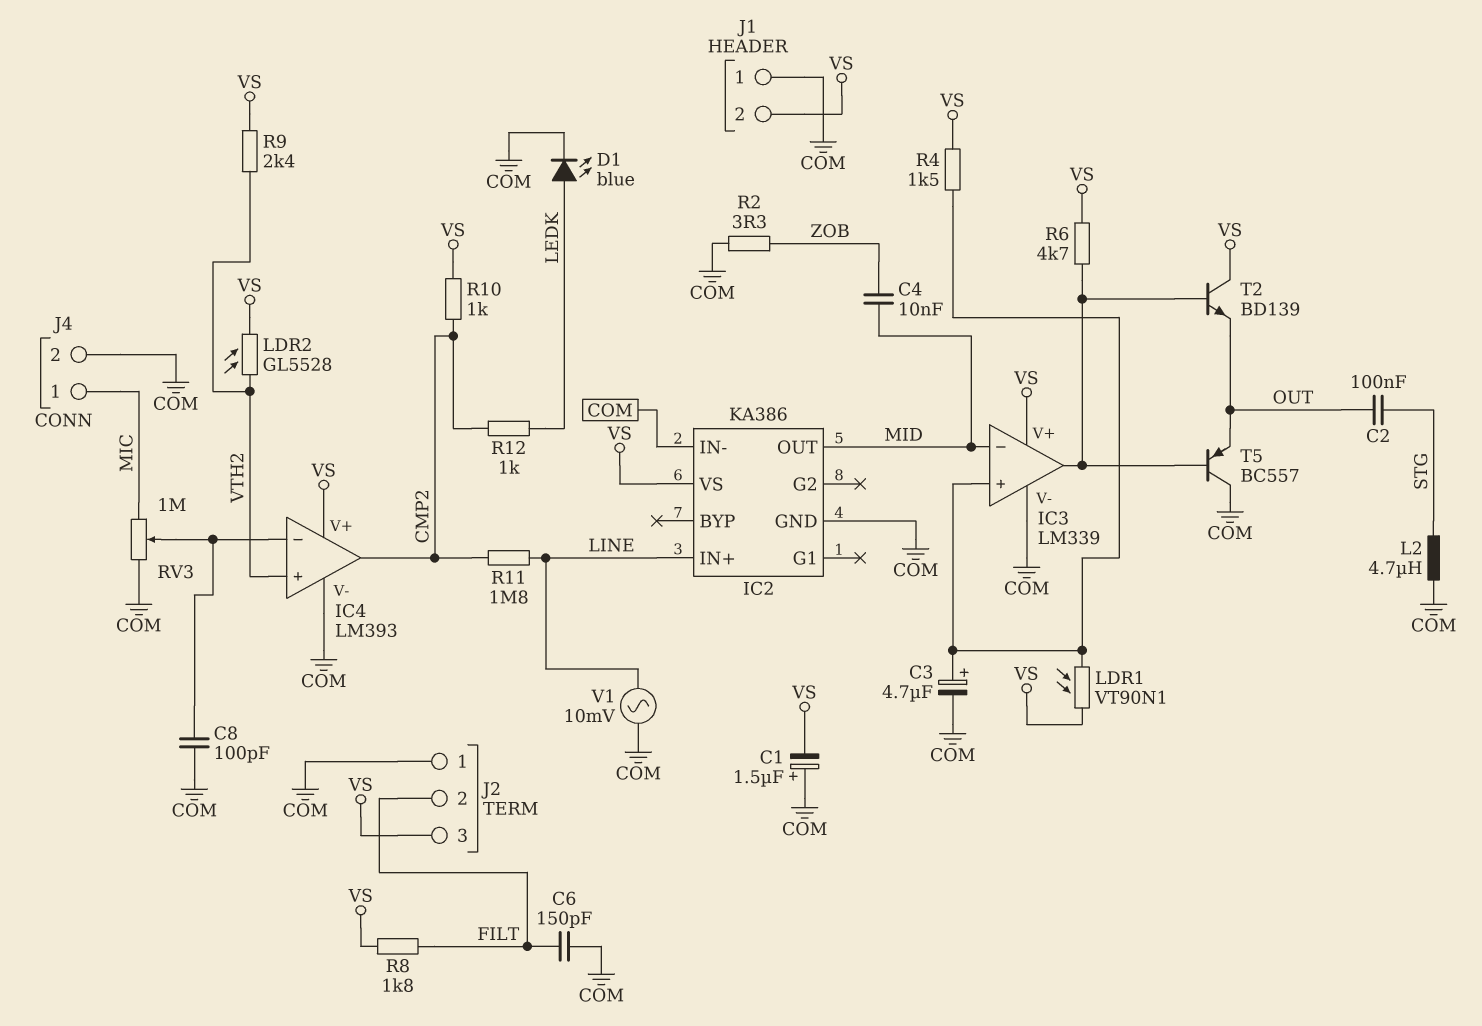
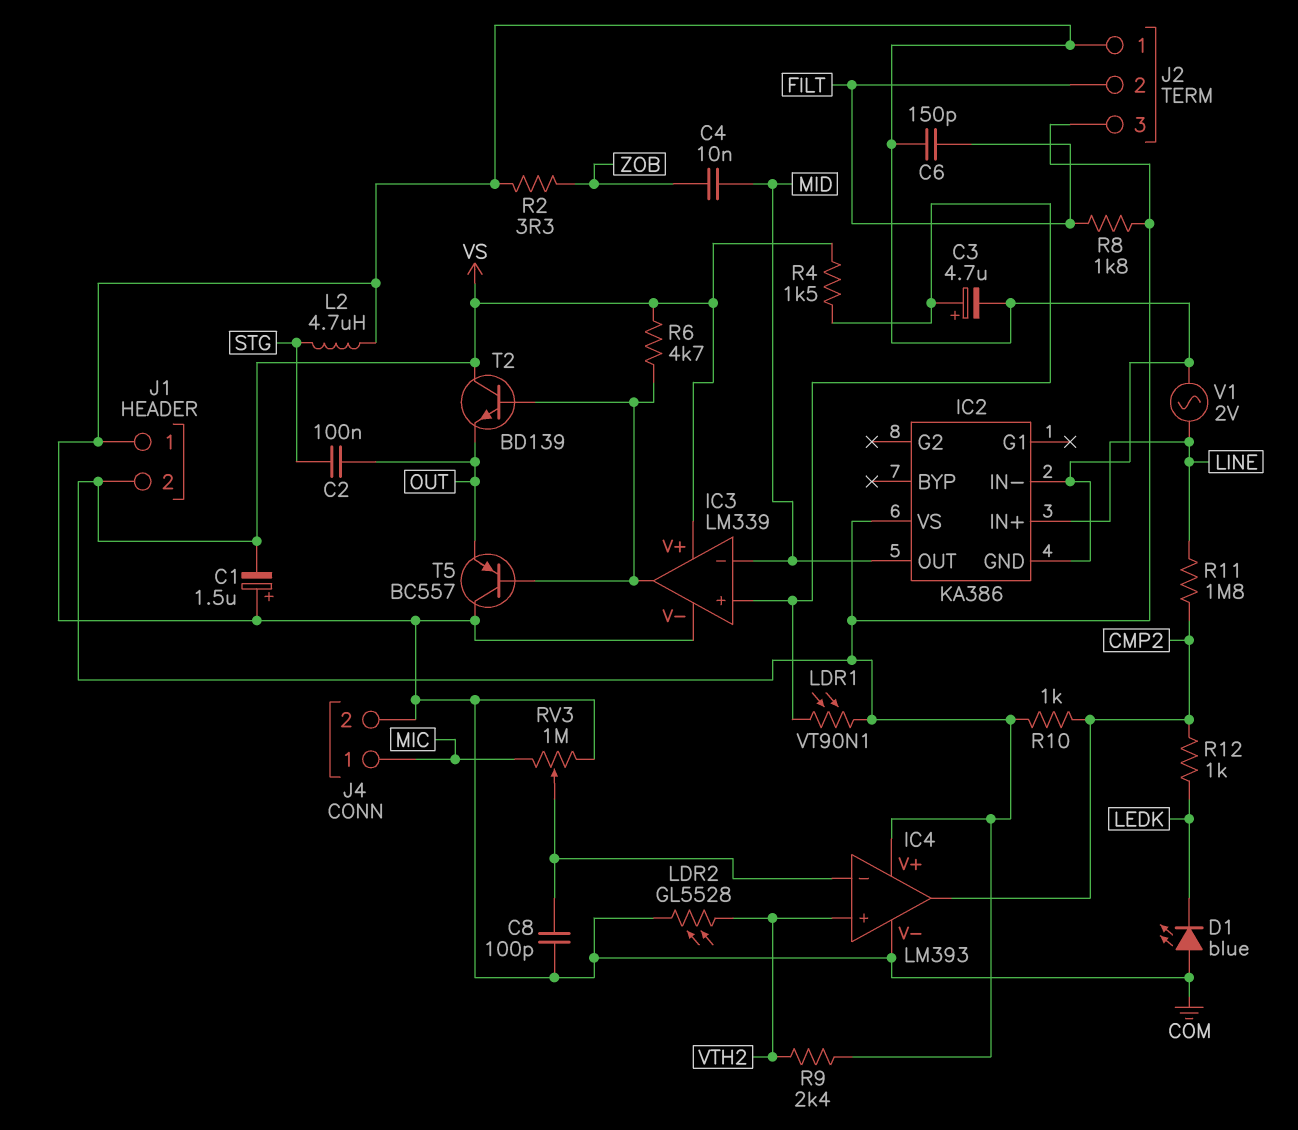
D1: LED blue (A LEDK, K COM) -> LED blue (A COM, K LEDK)
LDR2: GL5528 (VS, VTH2) -> GL5528 (COM, VTH2)
V1: AC 10mV (COM, LINE) -> AC 2V (COM, LINE)

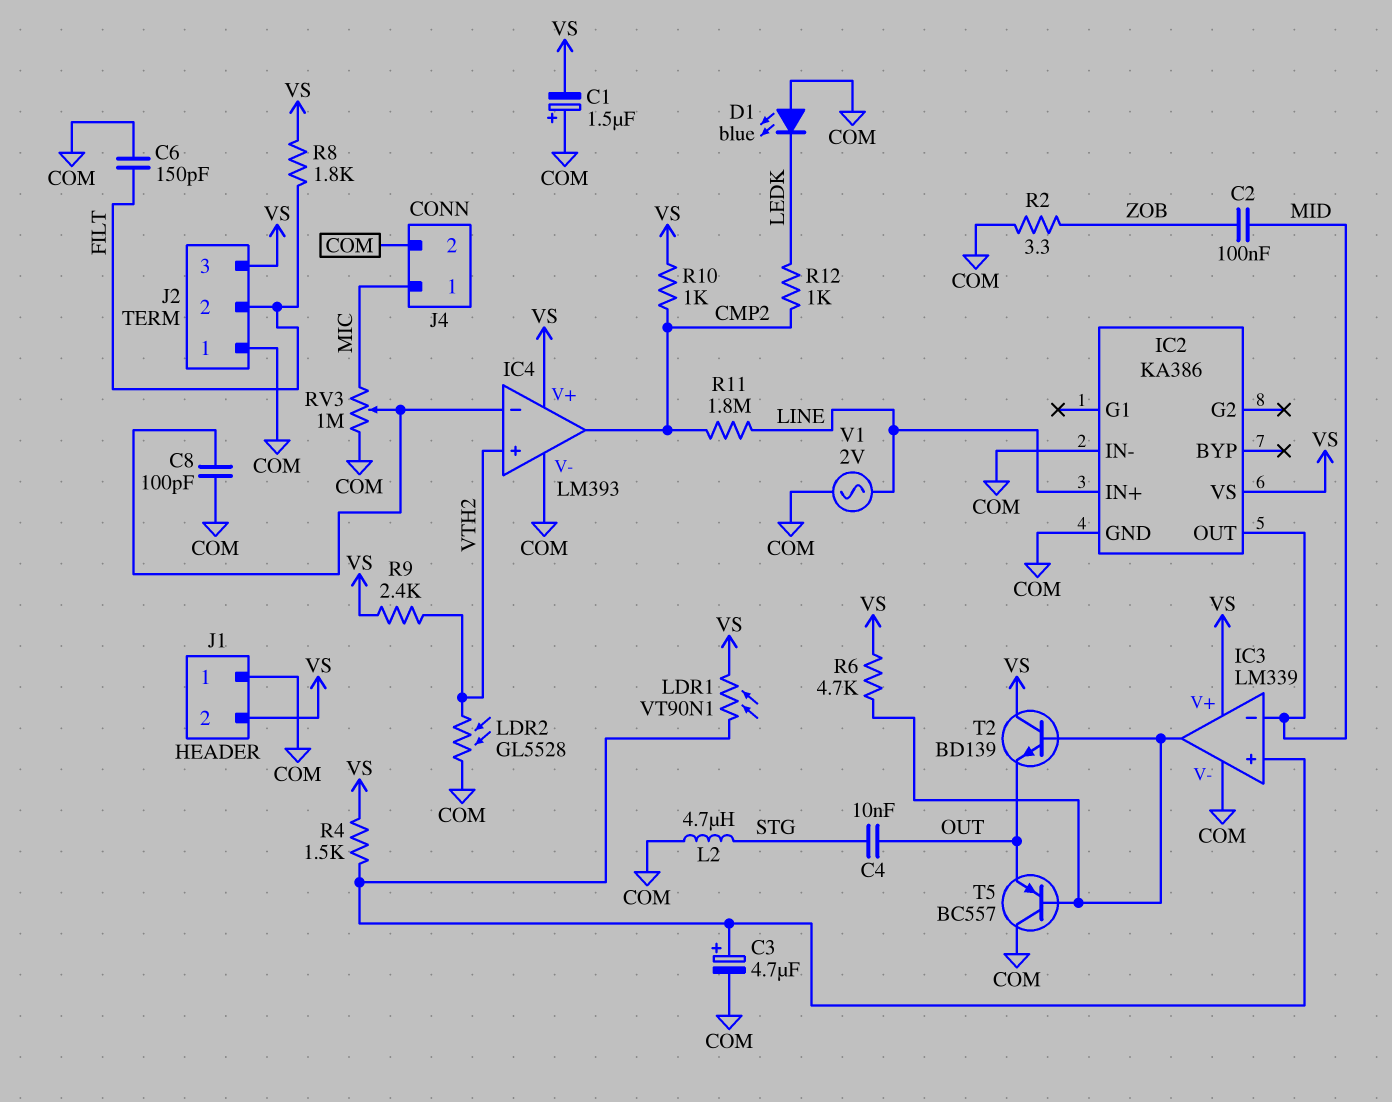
C2: 100nF (OUT, STG) -> 100nF (MID, ZOB)
C4: 10nF (MID, ZOB) -> 10nF (OUT, STG)

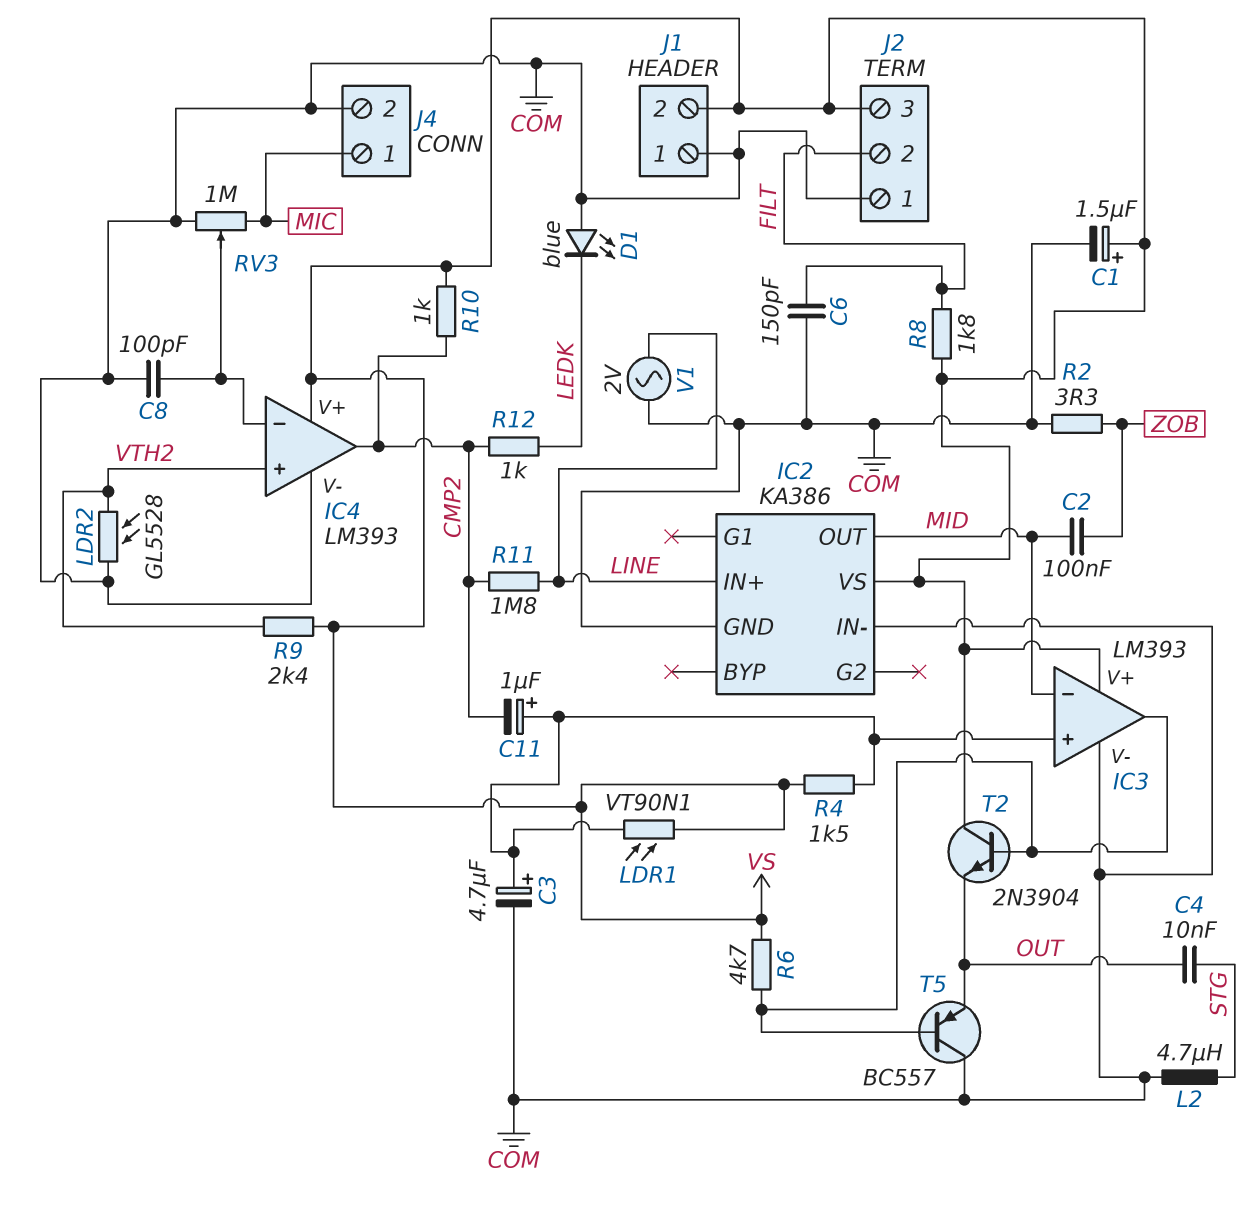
C1: 1.5uF (plus COM, minus VS) -> 1.5uF (plus VS, minus COM)
C11: none -> 1uF (plus IC3/in+, minus CMP2)
IC3: LM339 -> LM393
T2: NPN BD139 (B IC3/out, C VS, E OUT) -> NPN 2N3904 (B IC3/out, C VS, E OUT)

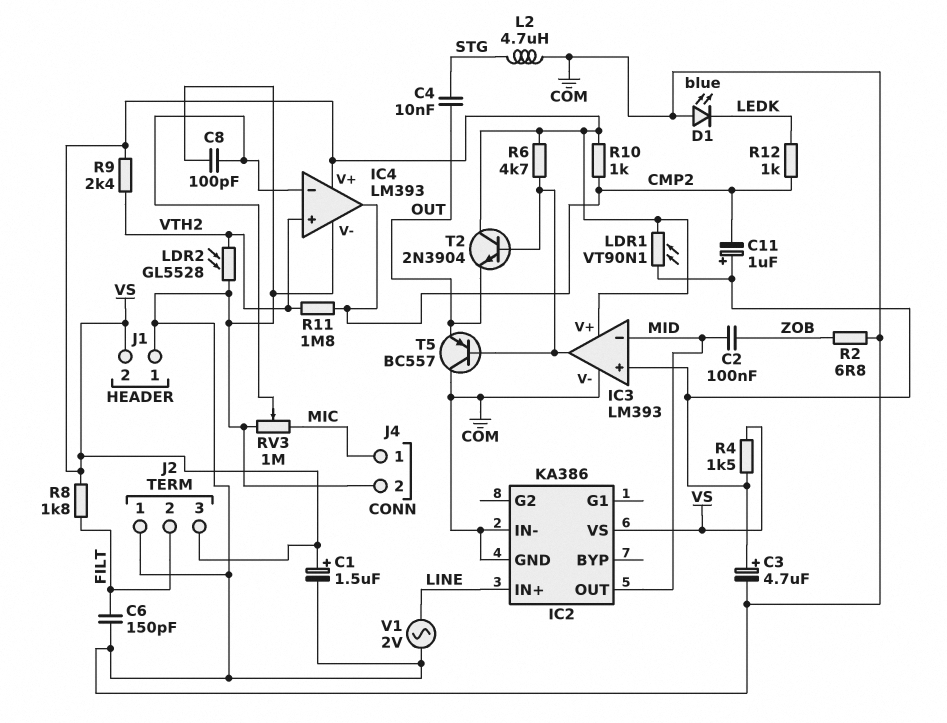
R2: 3.3 (COM, ZOB) -> 6.8 (COM, ZOB)
R11: 1.8M (CMP2, LINE) -> 1.8M (CMP2, VTH2)

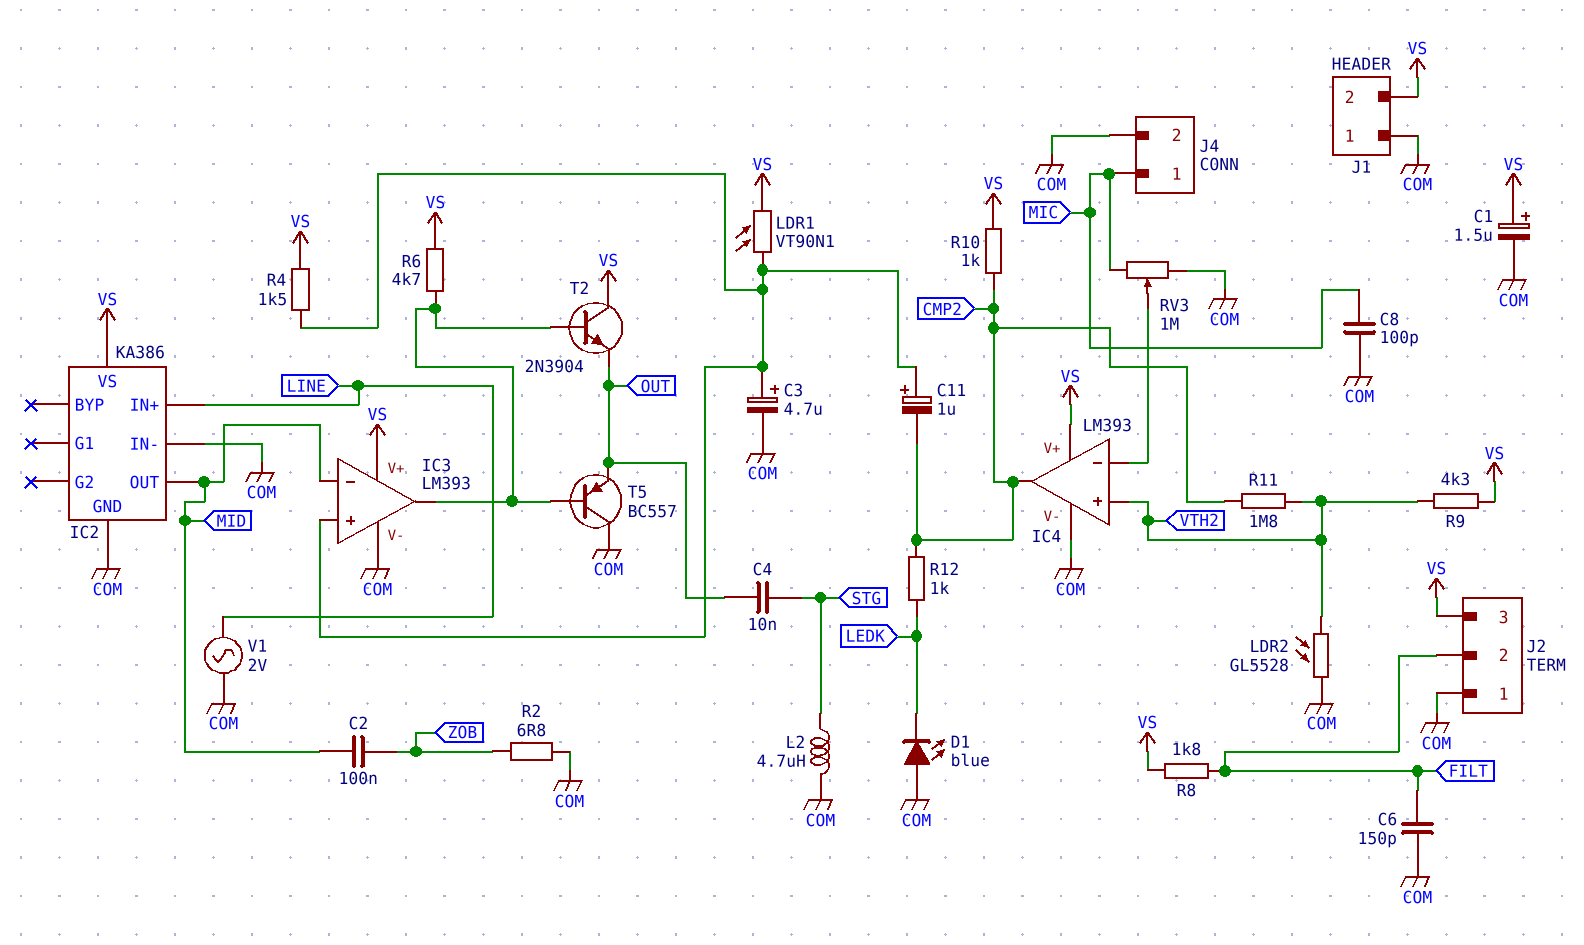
C8: 100pF (COM, IC4/in-) -> 100pF (COM, MIC)
R9: 2.4k (VS, VTH2) -> 4.3k (VS, VTH2)

